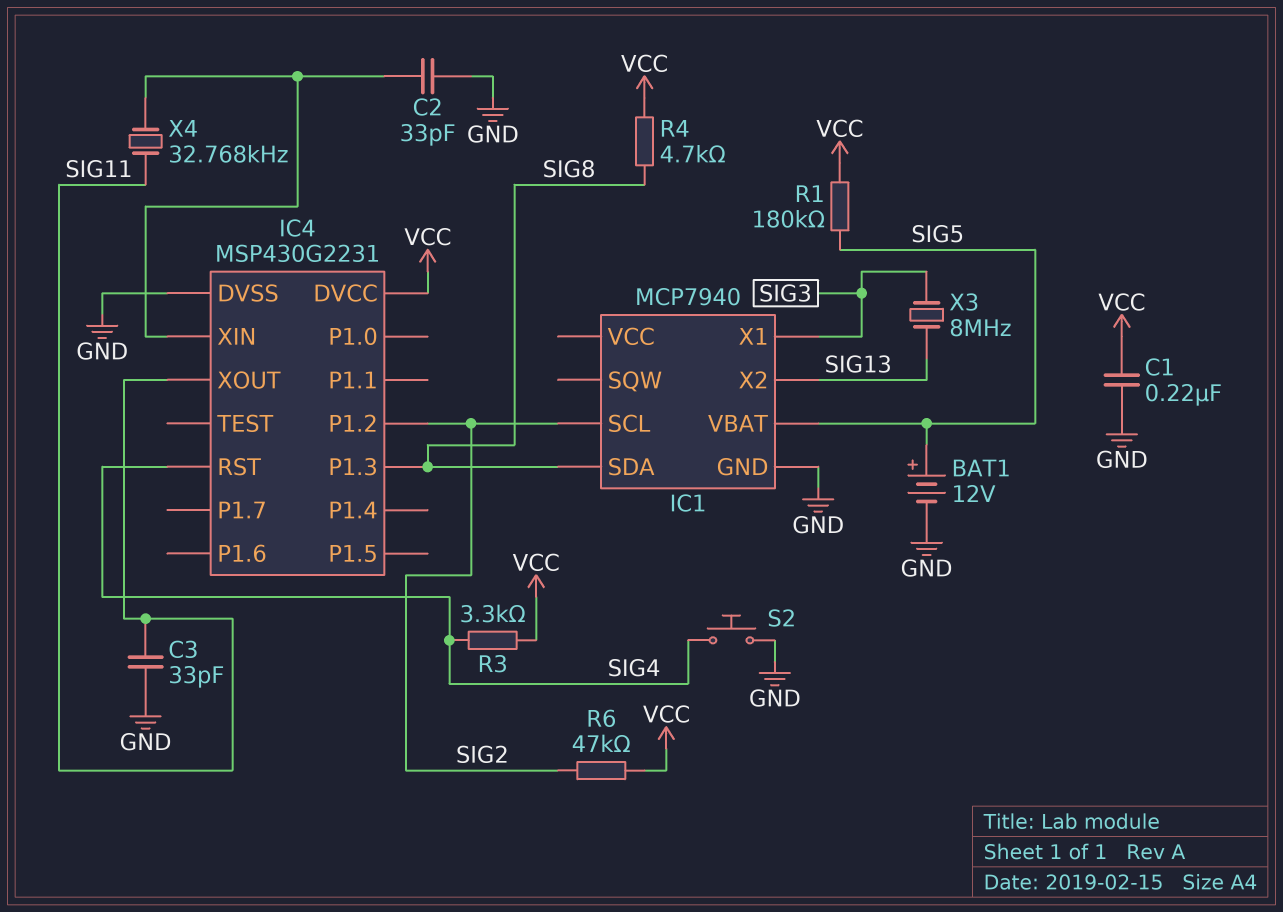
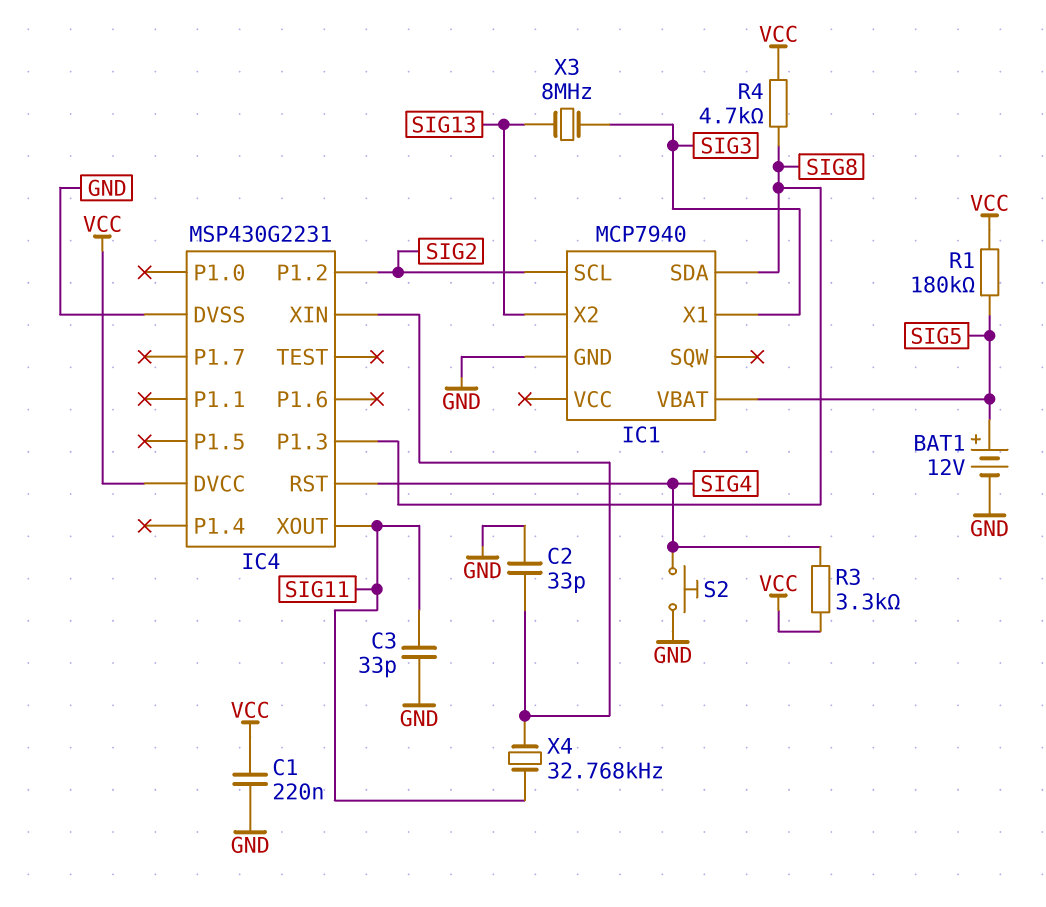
R6: 47k (SIG2, VCC) -> none

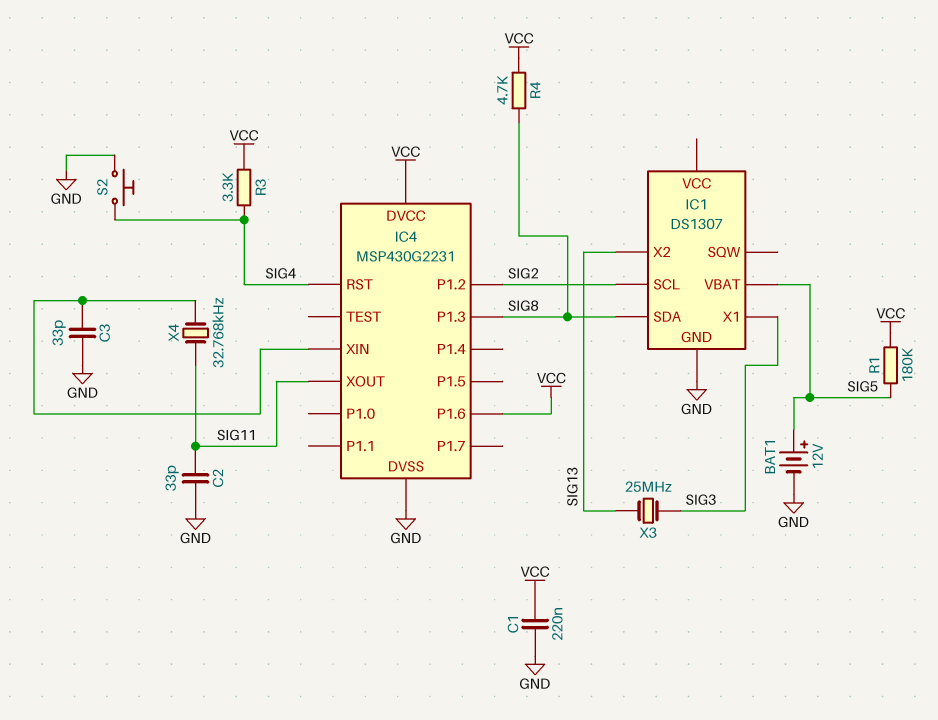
C2: 33pF (GND, IC4/XIN) -> 33pF (GND, SIG11)
C3: 33pF (GND, SIG11) -> 33pF (GND, IC4/XIN)
IC1: MCP7940 -> DS1307
IC4 pin P1.6: none -> VCC
X3: 8MHz (SIG3, SIG13) -> 25MHz (SIG3, SIG13)

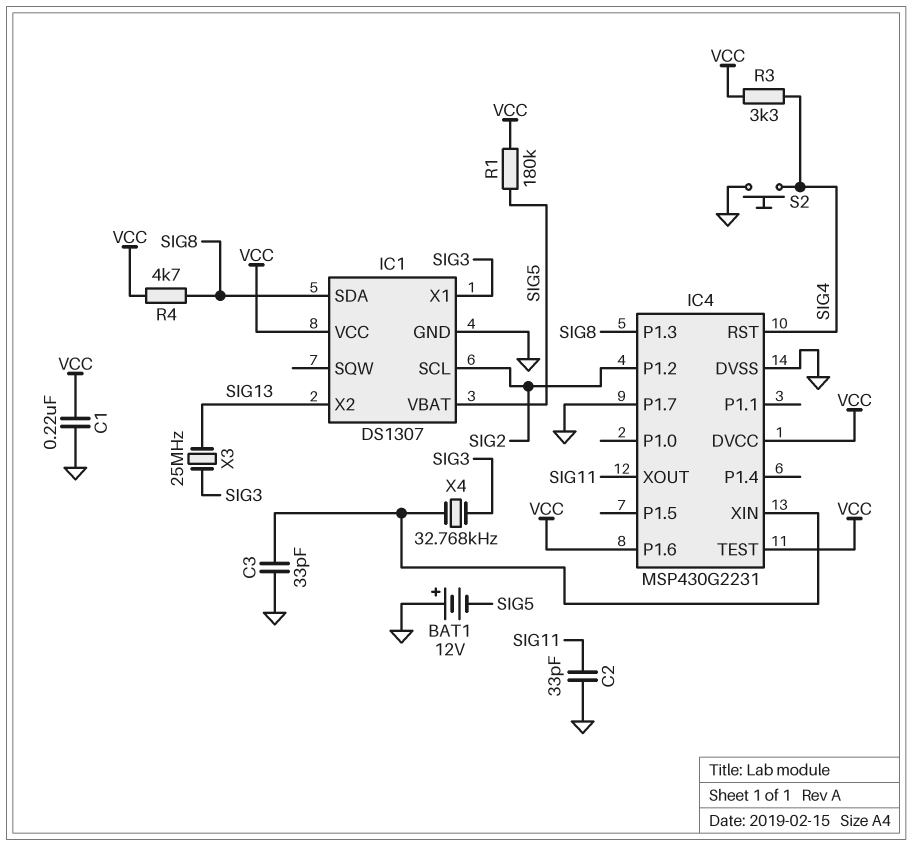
BAT1: 12V (plus SIG5, minus GND) -> 12V (plus GND, minus SIG5)
IC1 pin VCC: none -> VCC
IC4 pin P1.7: none -> GND
IC4 pin TEST: none -> VCC
X4: 32.768kHz (IC4/XIN, SIG11) -> 32.768kHz (IC4/XIN, SIG3)

